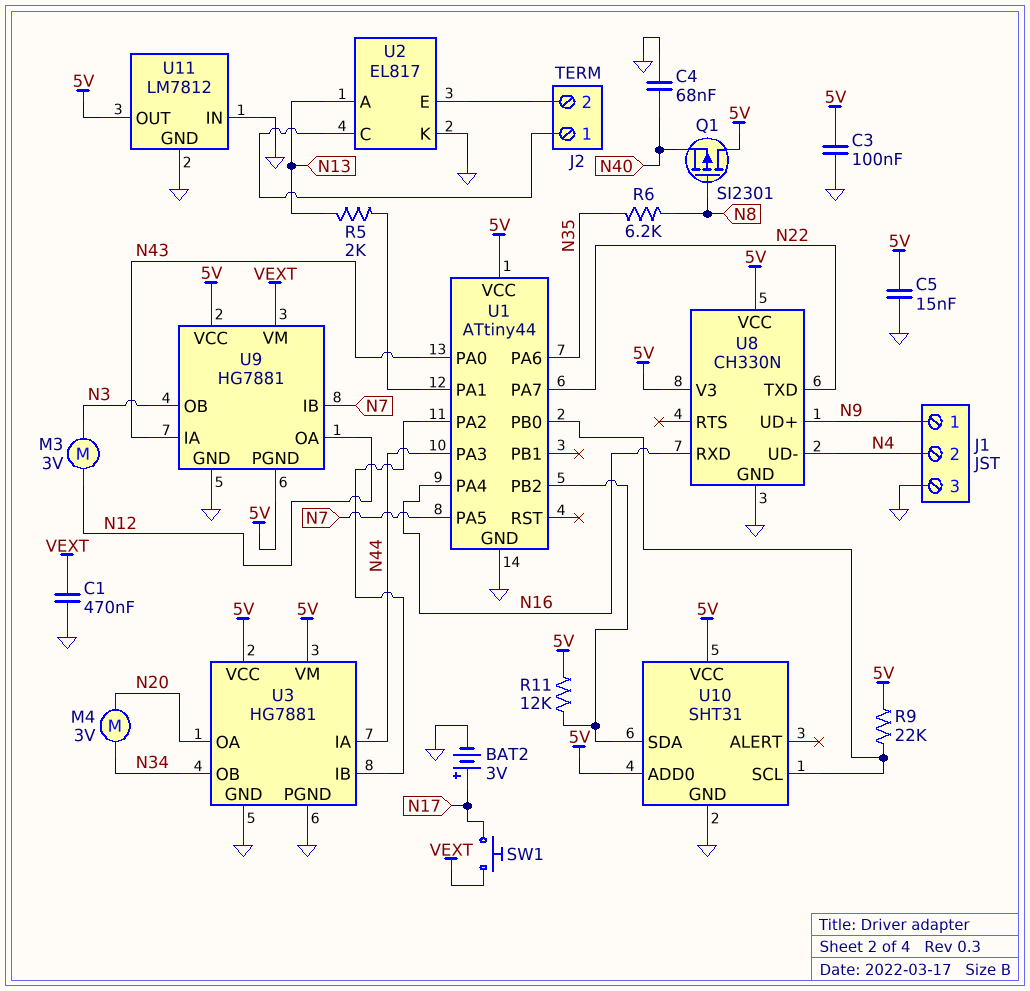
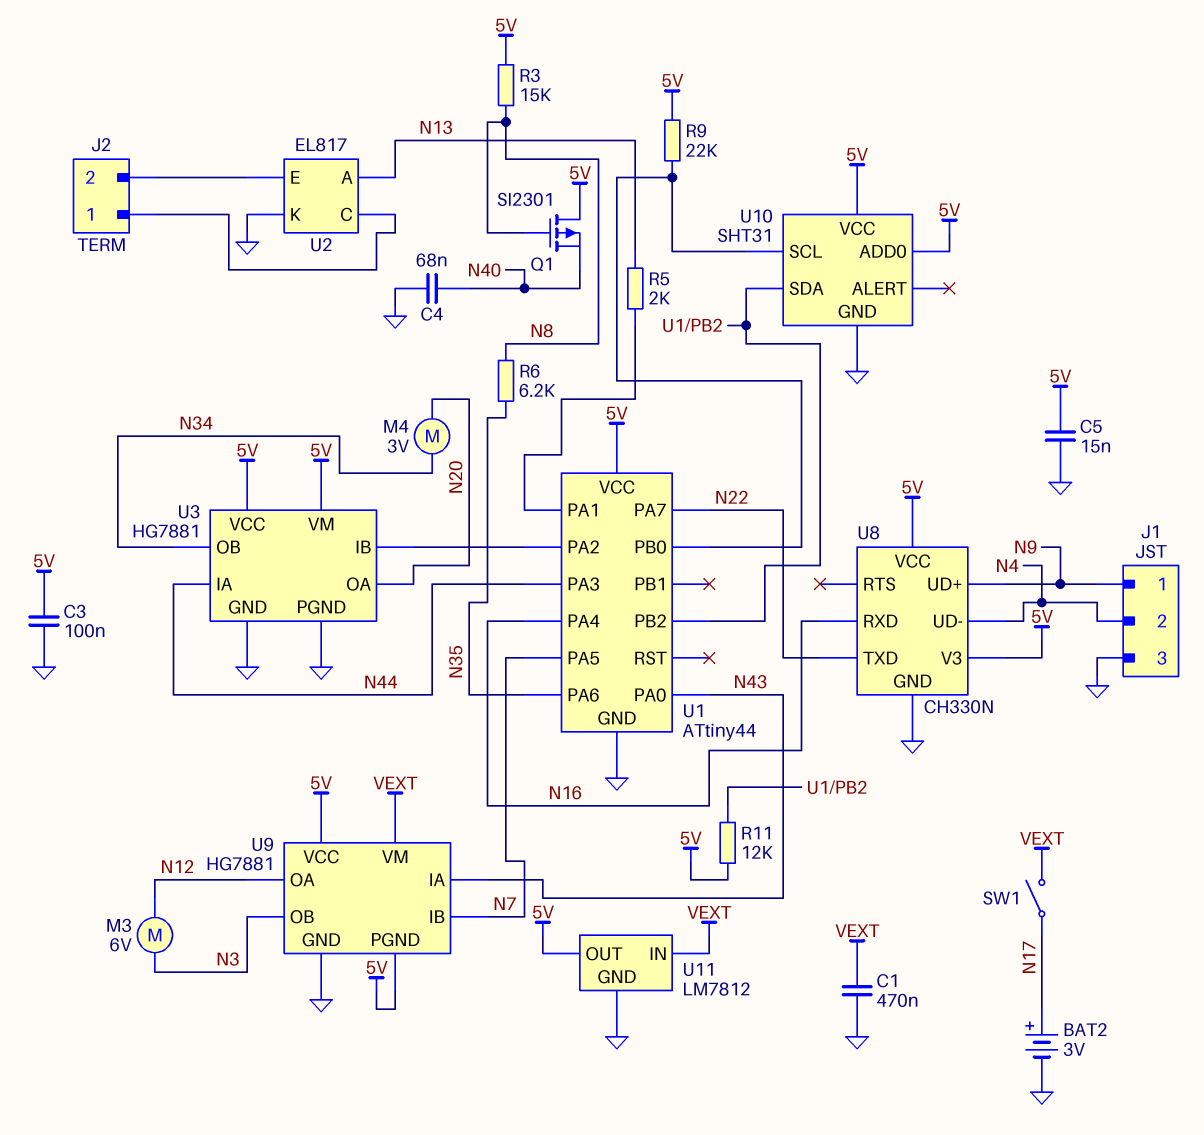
M3: motor 3V (N3, N12) -> motor 6V (N3, N12)
R3: none -> 15k (5V, N8)
SW1: button (N17, VEXT) -> switch (N17, VEXT)
U11 pin IN: GND -> VEXT

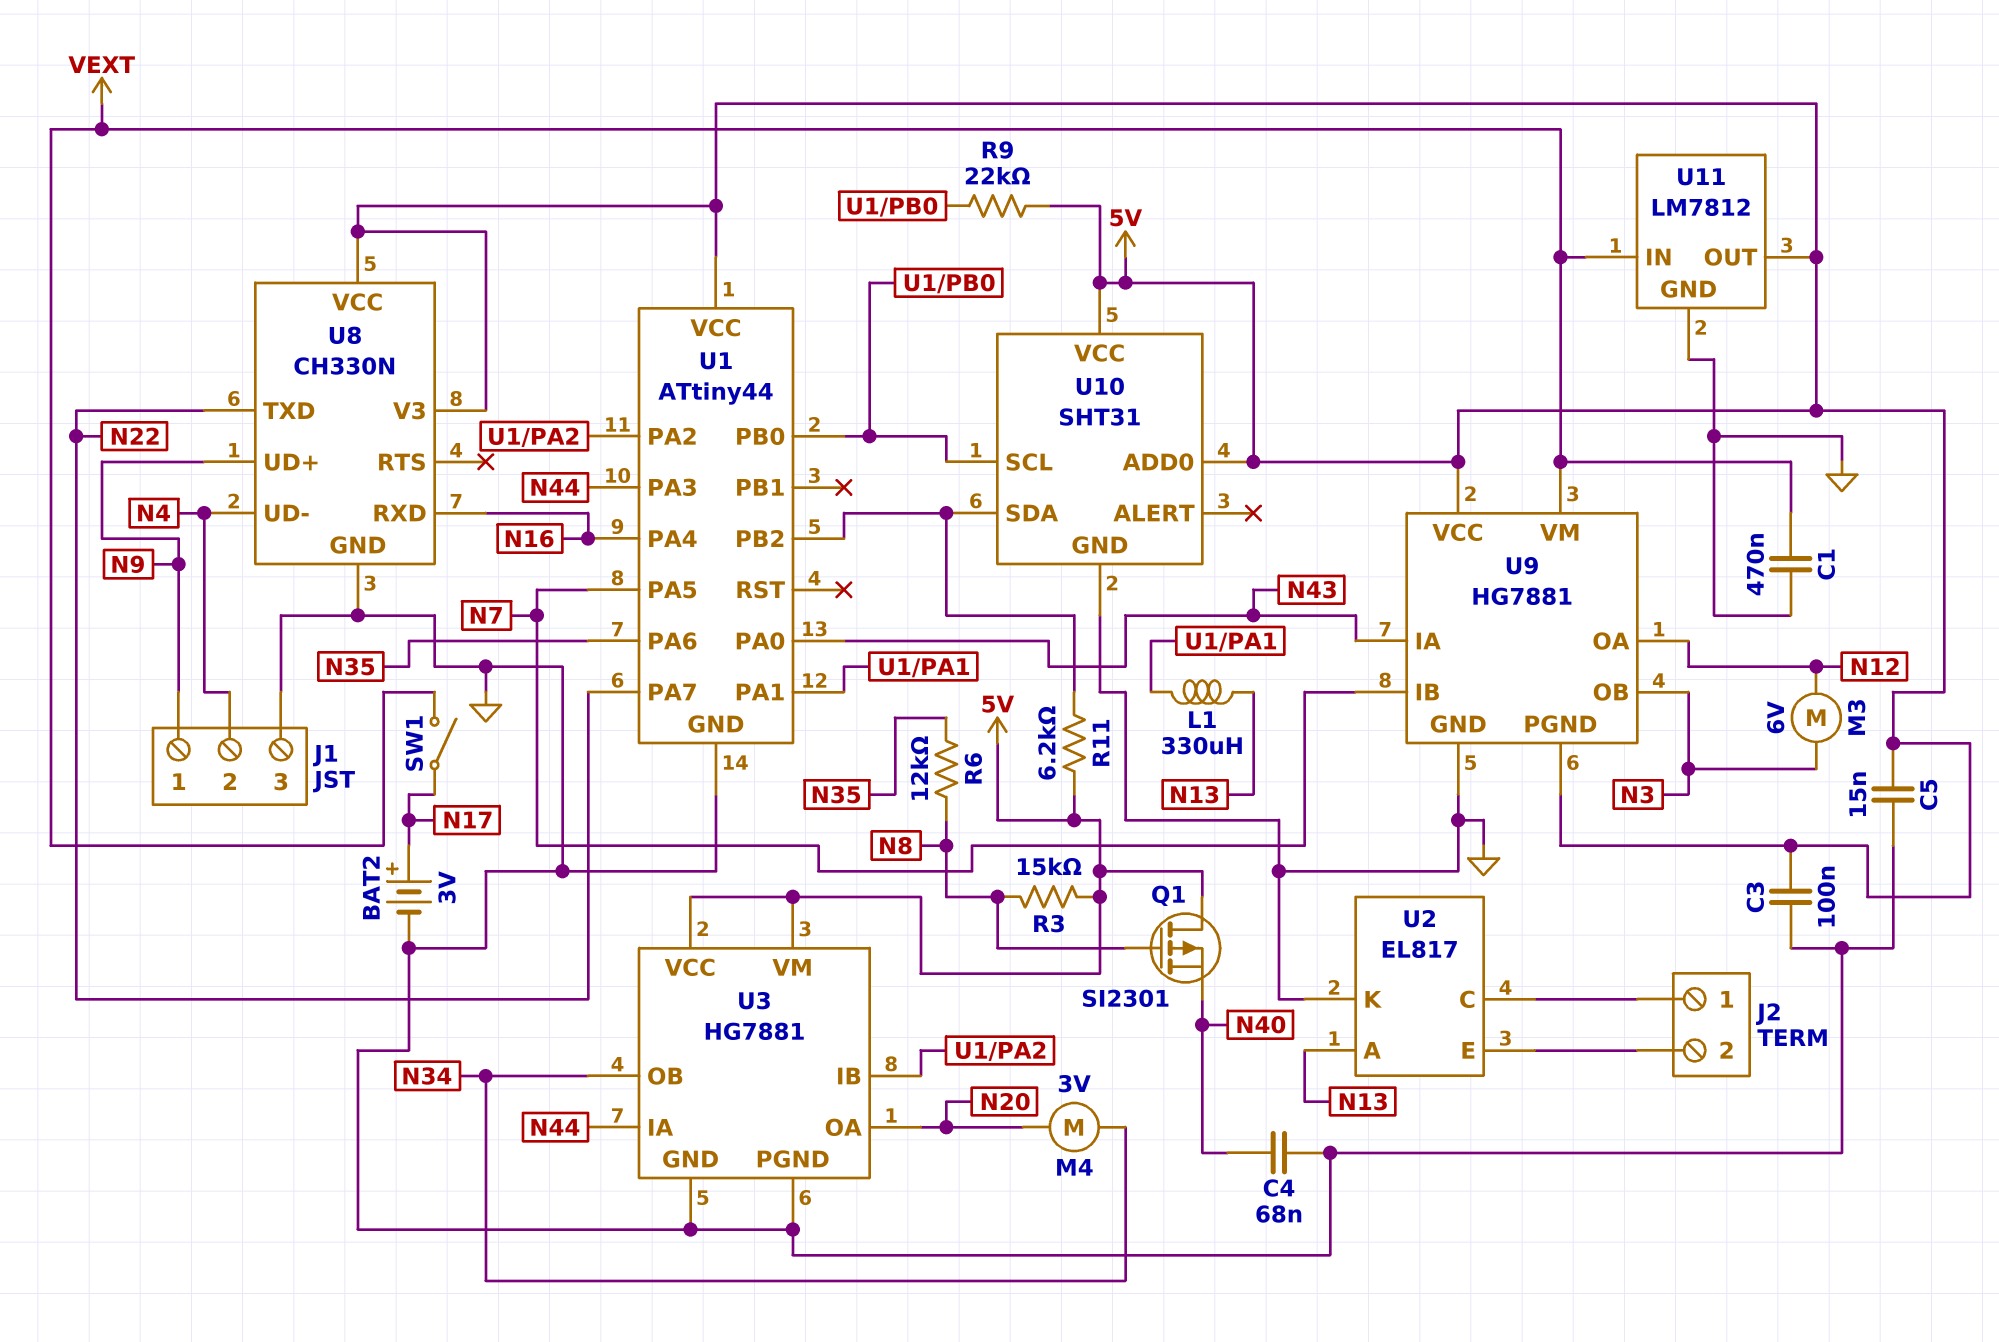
L1: none -> 330uH (N13, U1/PA1)
R5: 2k (N13, U1/PA1) -> none
R6: 6.2k (N8, N35) -> 12k (N8, N35)
R11: 12k (5V, U1/PB2) -> 6.2k (5V, U1/PB2)

